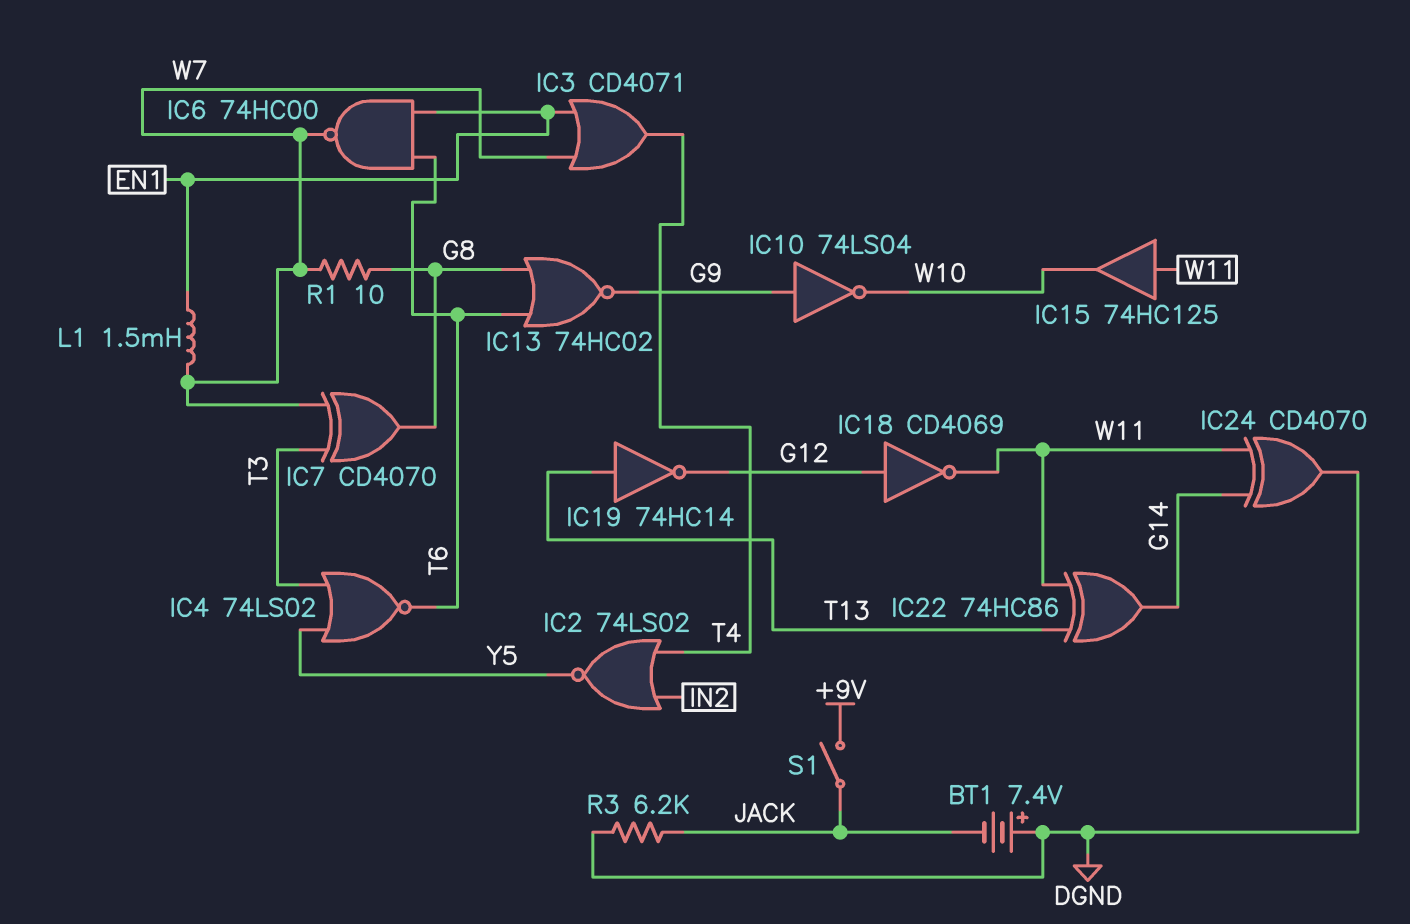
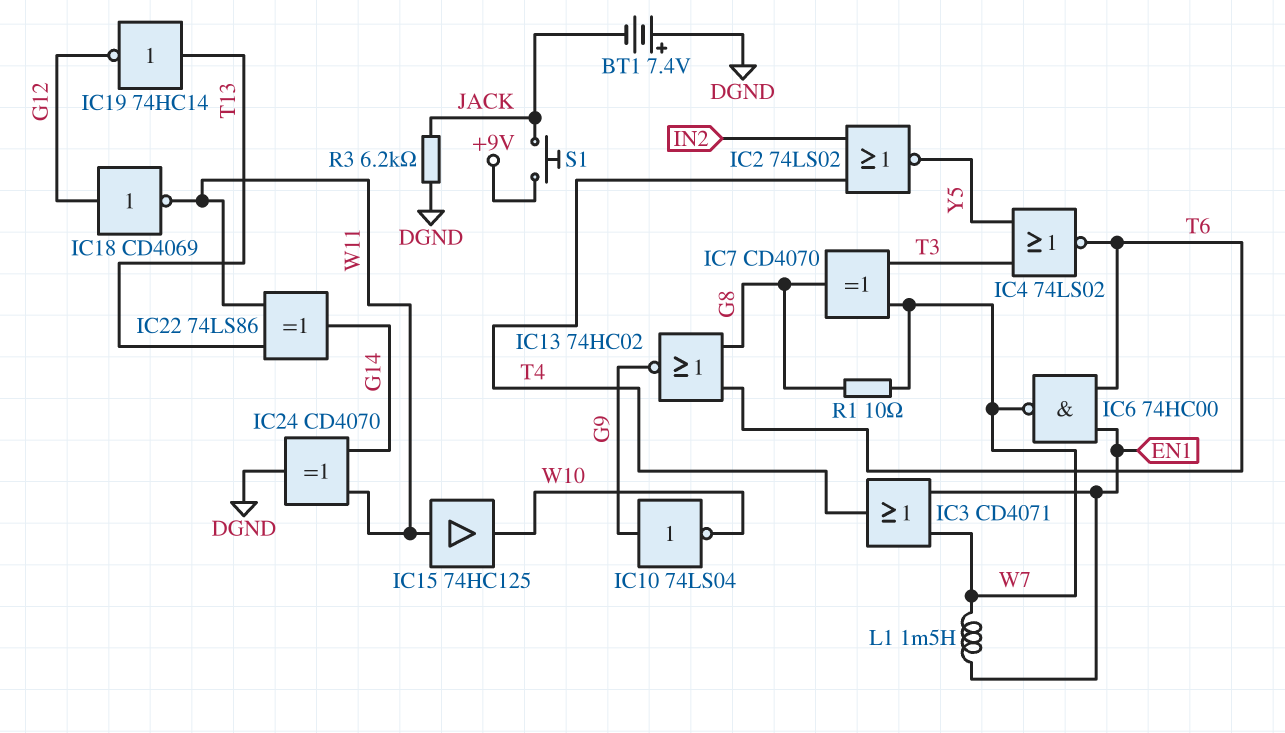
IC22: XOR 74HC86 (in T13, in W11, out G14) -> XOR 74LS86 (in T13, in W11, out G14)
S1: switch (+9V, JACK) -> button (+9V, JACK)

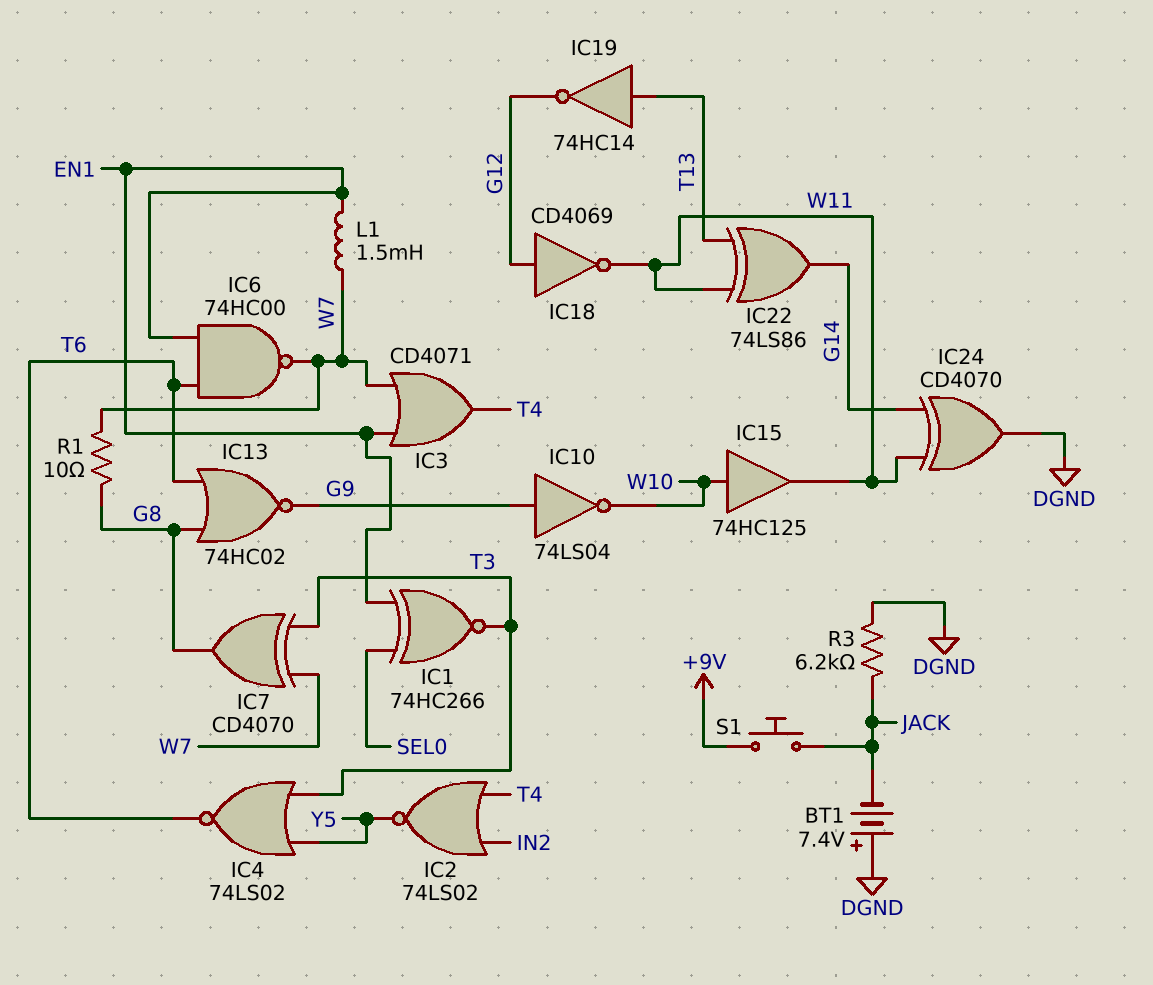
IC1: none -> XNOR 74HC266 (in EN1, in SEL0, out T3)
IC15: buffer 74HC125 (in W11, out W10) -> buffer 74HC125 (in W10, out W11)

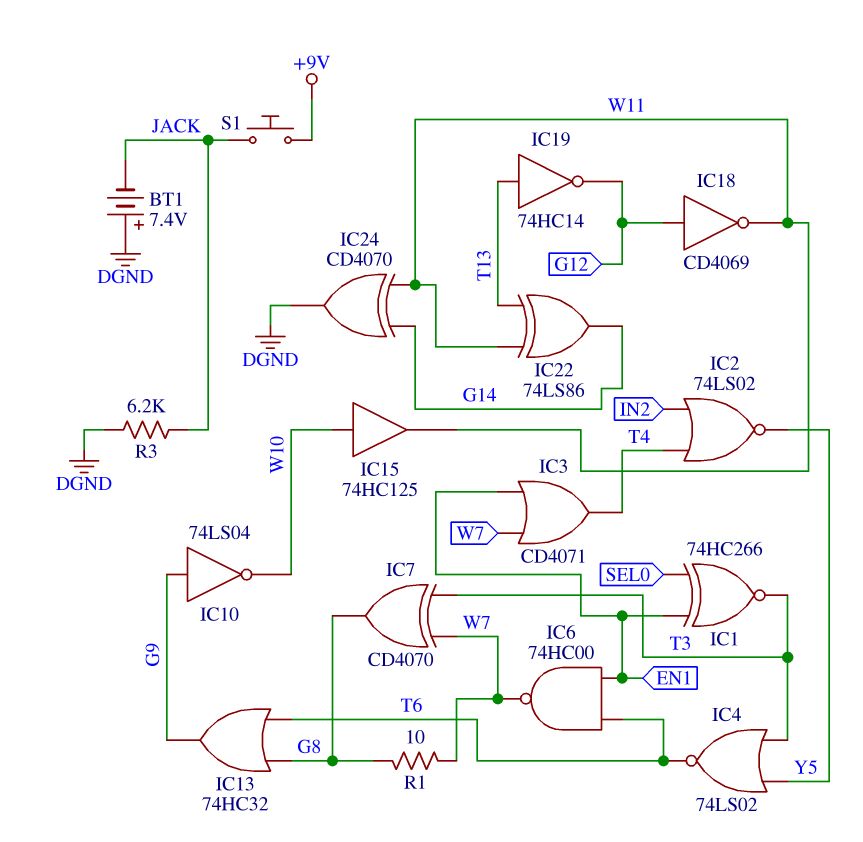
IC13: NOR 74HC02 (in G8, in T6, out G9) -> OR 74HC32 (in G8, in T6, out G9)
L1: 1.5mH (EN1, W7) -> none

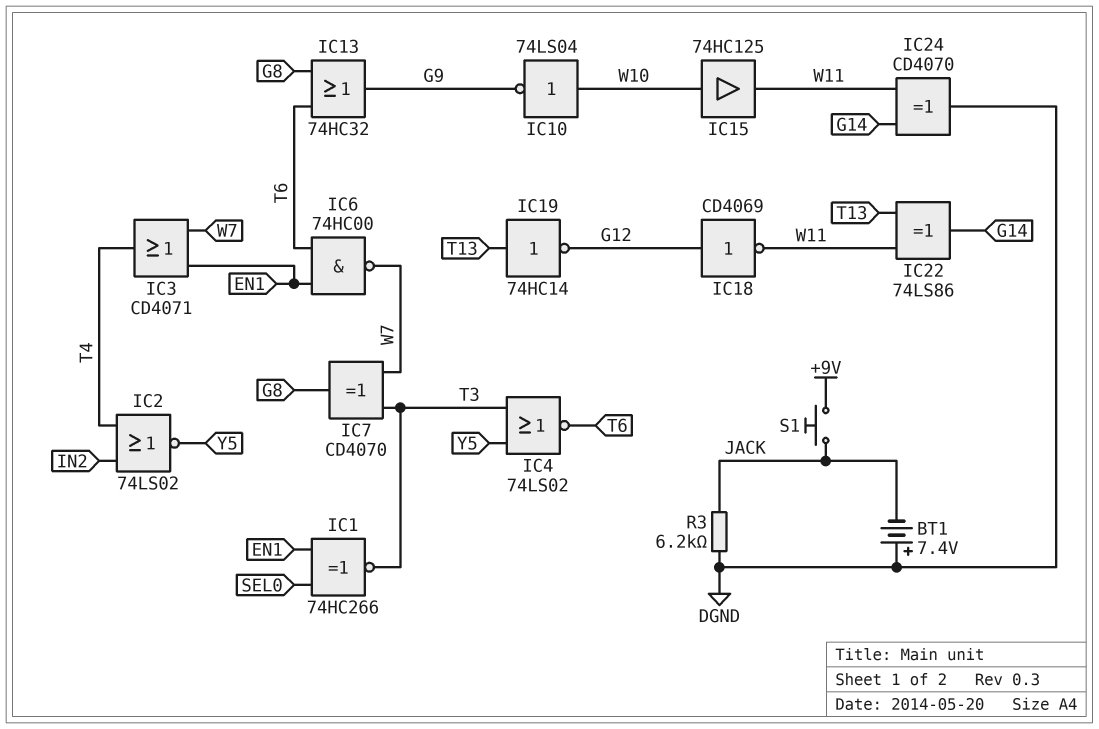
IC10: NOT 74LS04 (in G9, out W10) -> NOT 74LS04 (in W10, out G9)
R1: 10 (G8, W7) -> none

